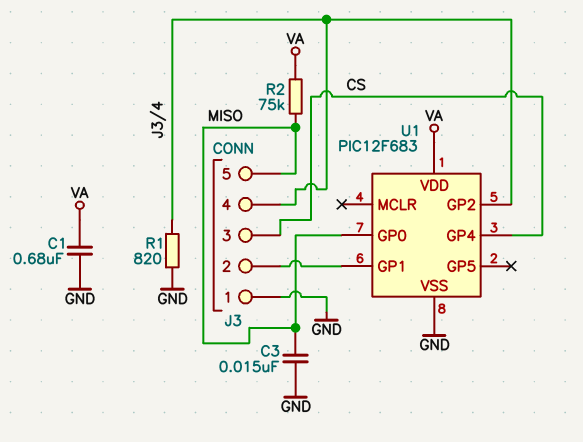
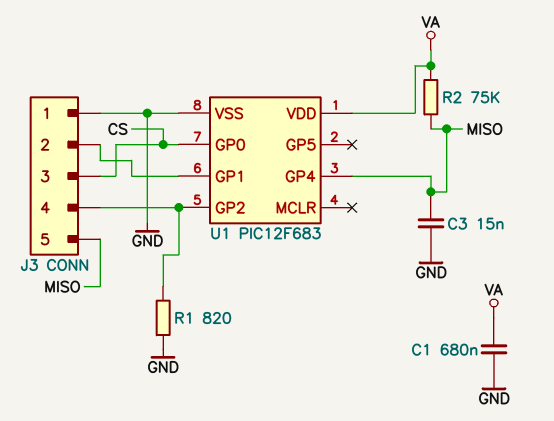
U1 pin GP0: MISO -> CS
U1 pin GP4: CS -> MISO

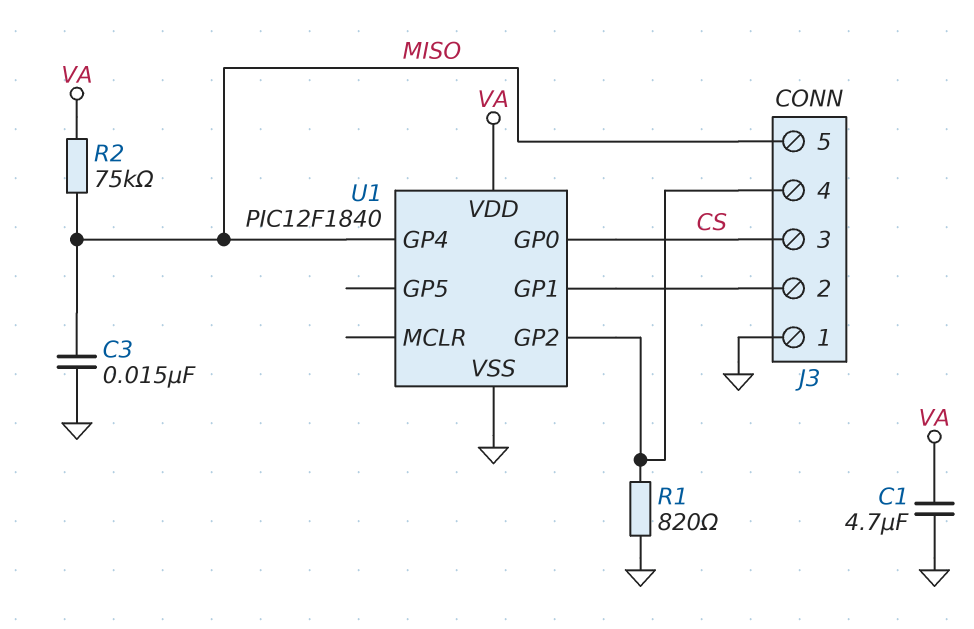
C1: 680nF (GND, VA) -> 4.7uF (GND, VA)
U1: PIC12F683 -> PIC12F1840

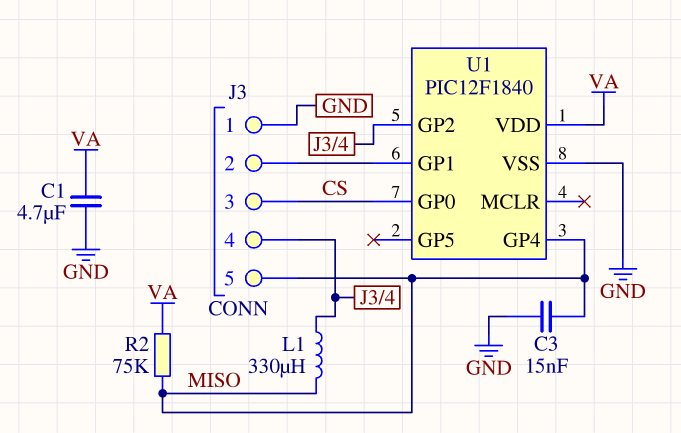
L1: none -> 330uH (J3/4, MISO)
R1: 820 (GND, J3/4) -> none

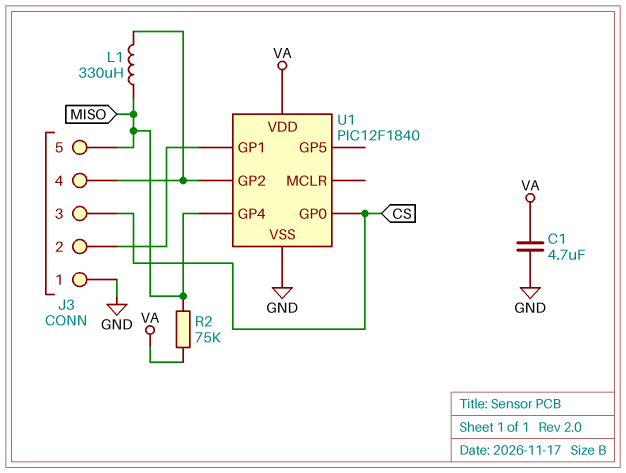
C3: 15nF (GND, MISO) -> none

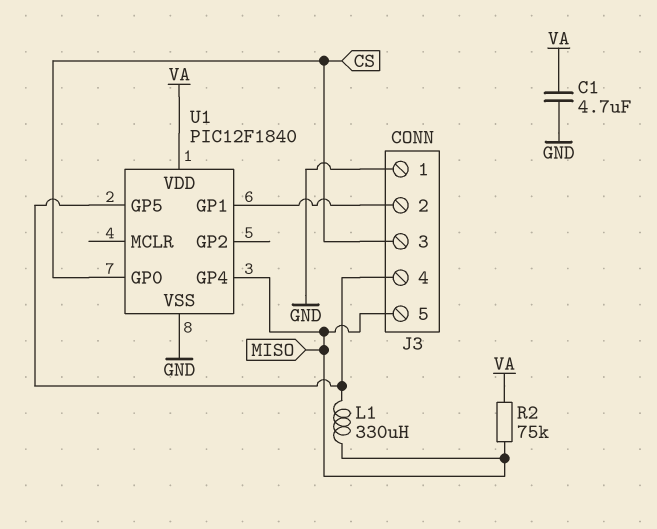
U1 pin GP2: J3/4 -> none
U1 pin GP5: none -> J3/4

